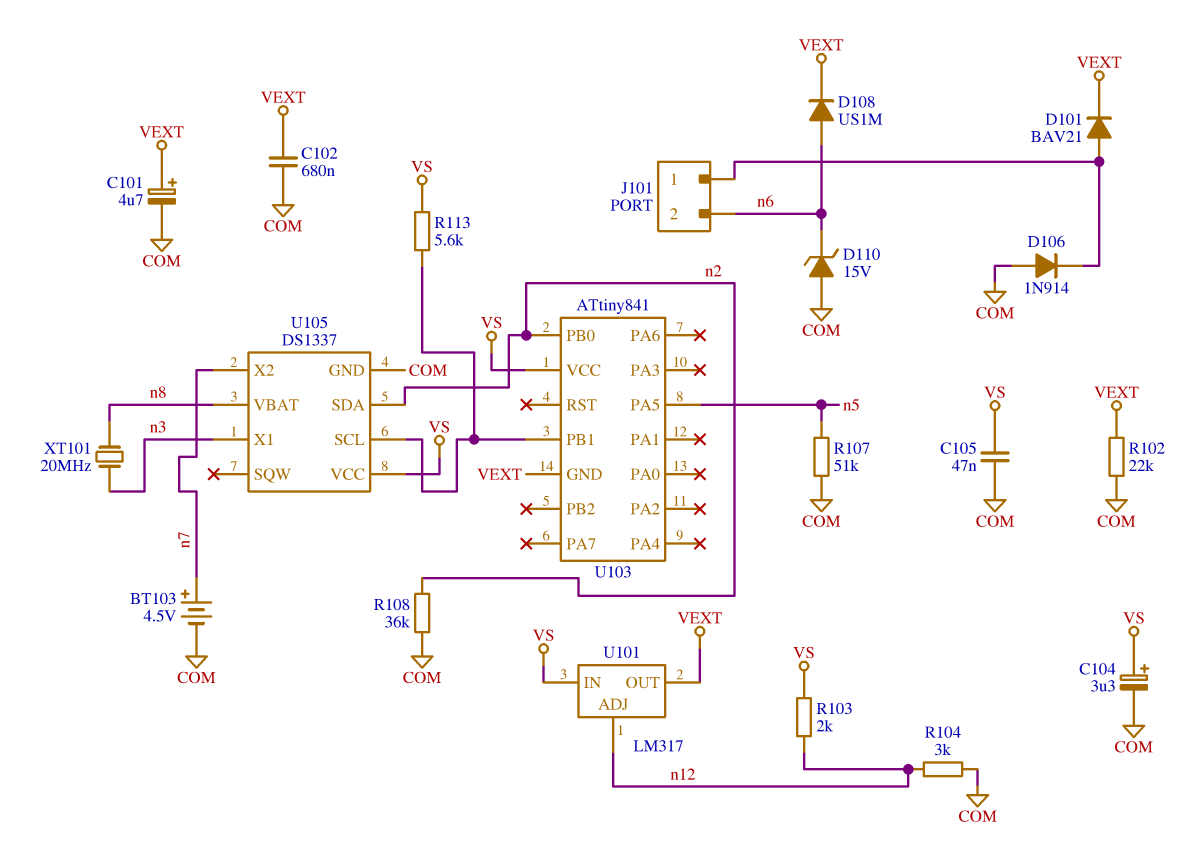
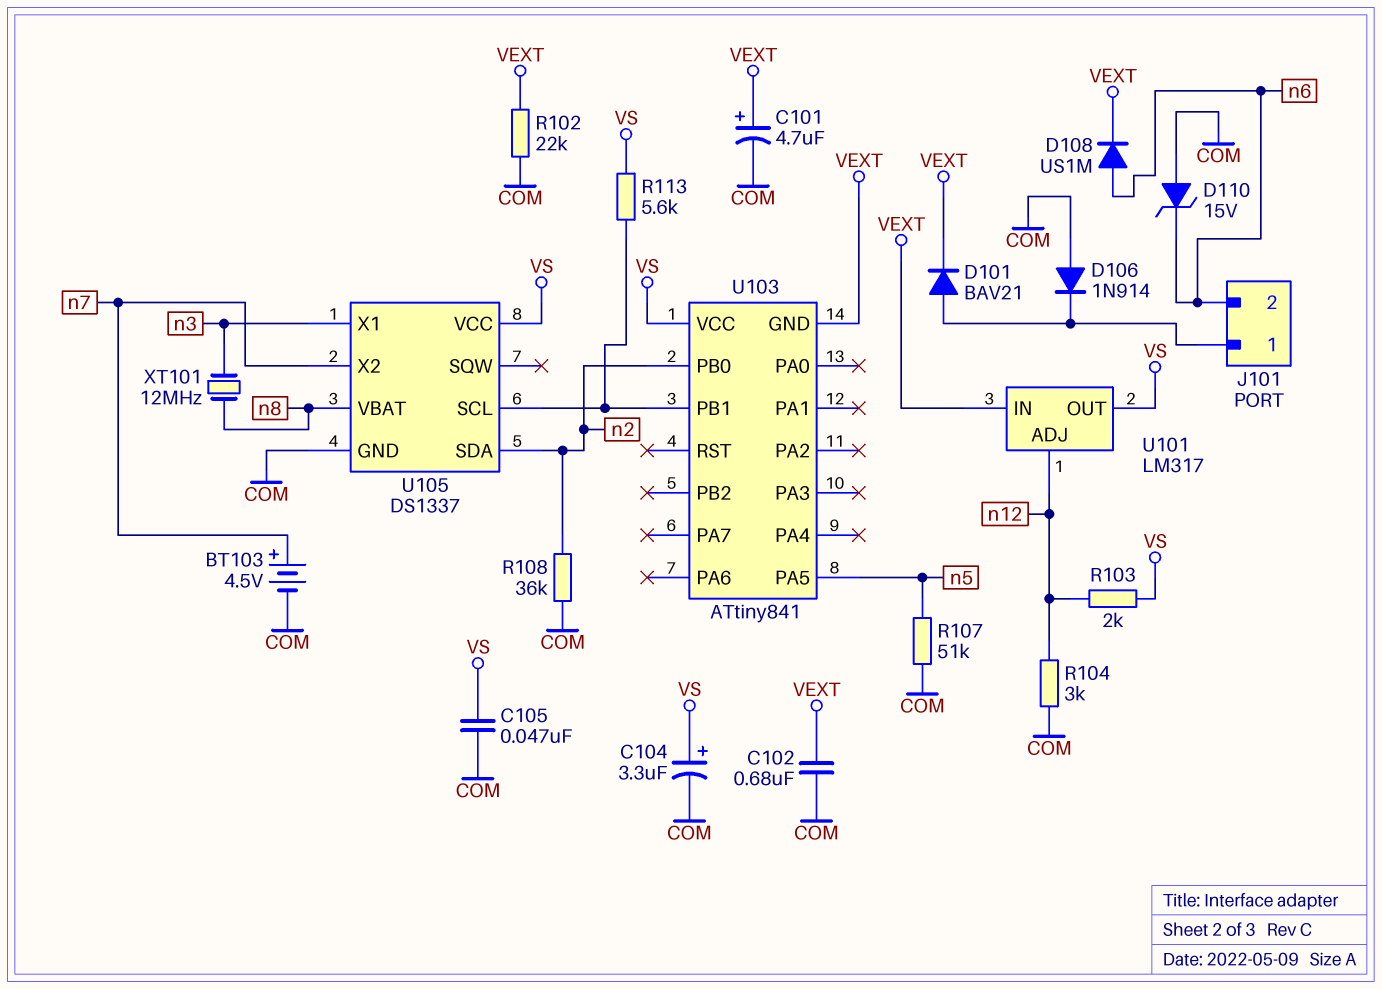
U101 pin IN: VS -> VEXT
U101 pin OUT: VEXT -> VS
XT101: 20MHz (n3, n8) -> 12MHz (n3, n8)

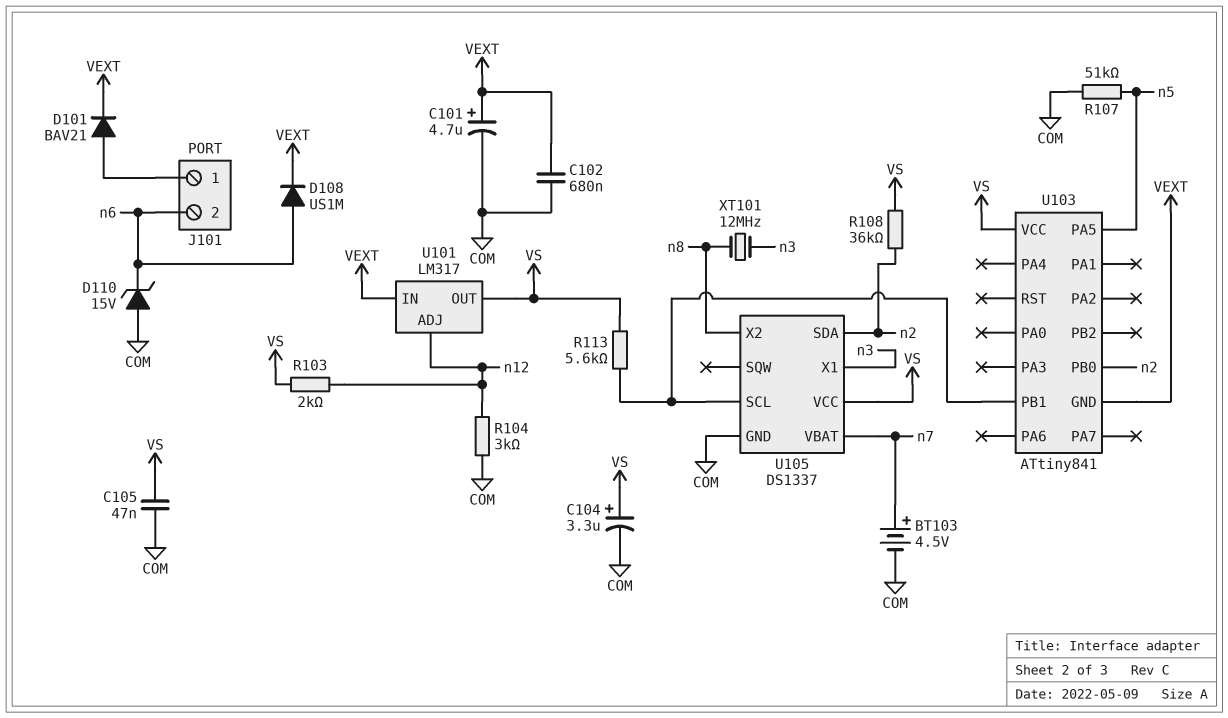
D106: diode 1N914 (A COM, K J101/1) -> none
R102: 22k (COM, VEXT) -> none
R108: 36k (COM, n2) -> 36k (VS, n2)
U105 pin VBAT: n8 -> n7
U105 pin X2: n7 -> n8

